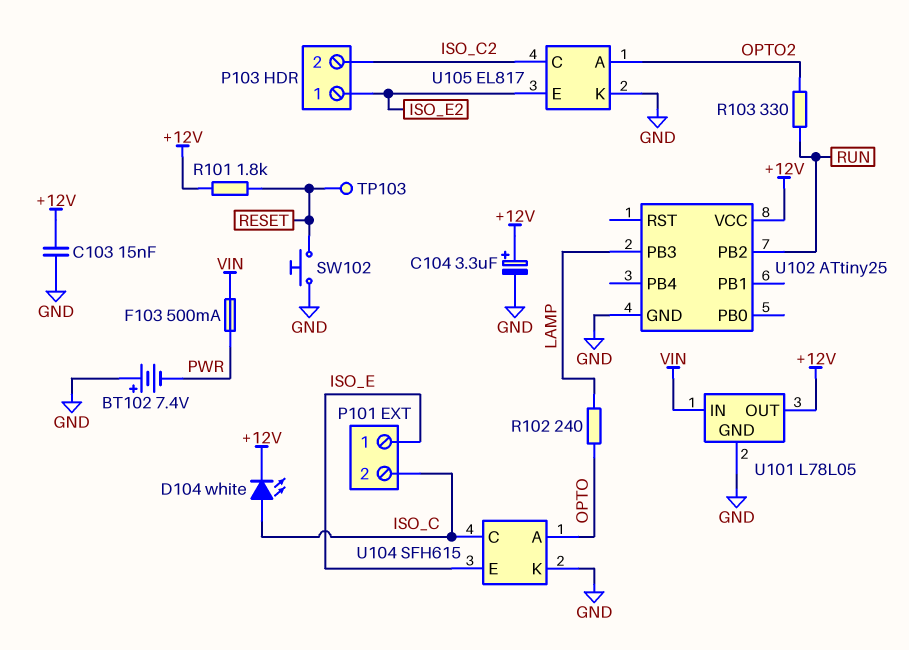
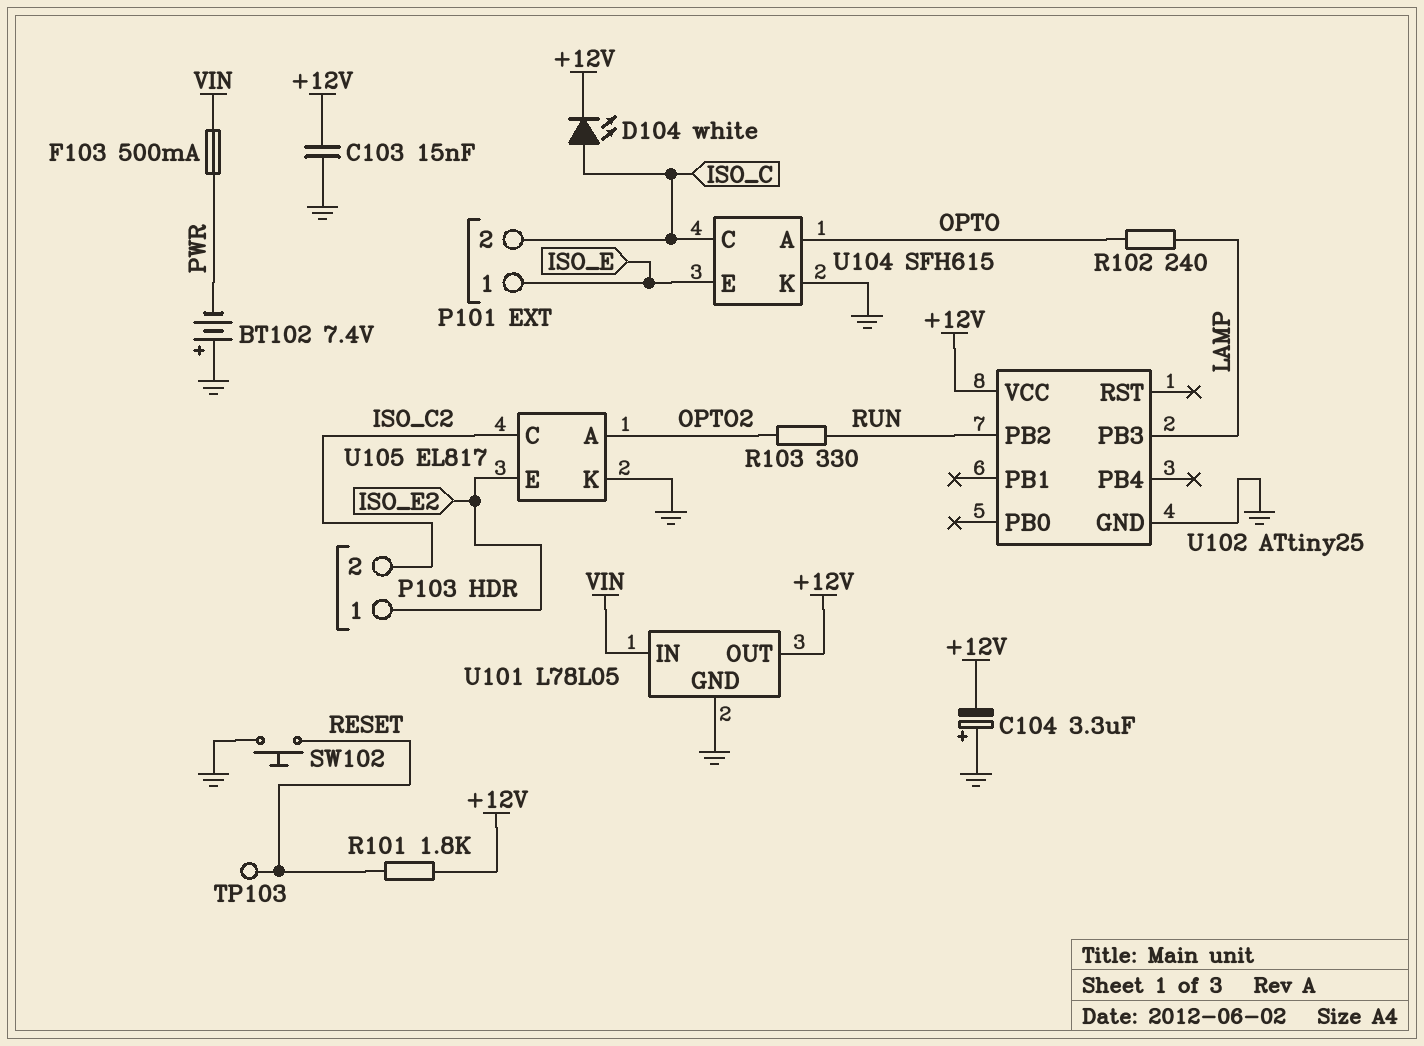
C104: 3.3uF (plus +12V, minus GND) -> 3.3uF (plus GND, minus +12V)

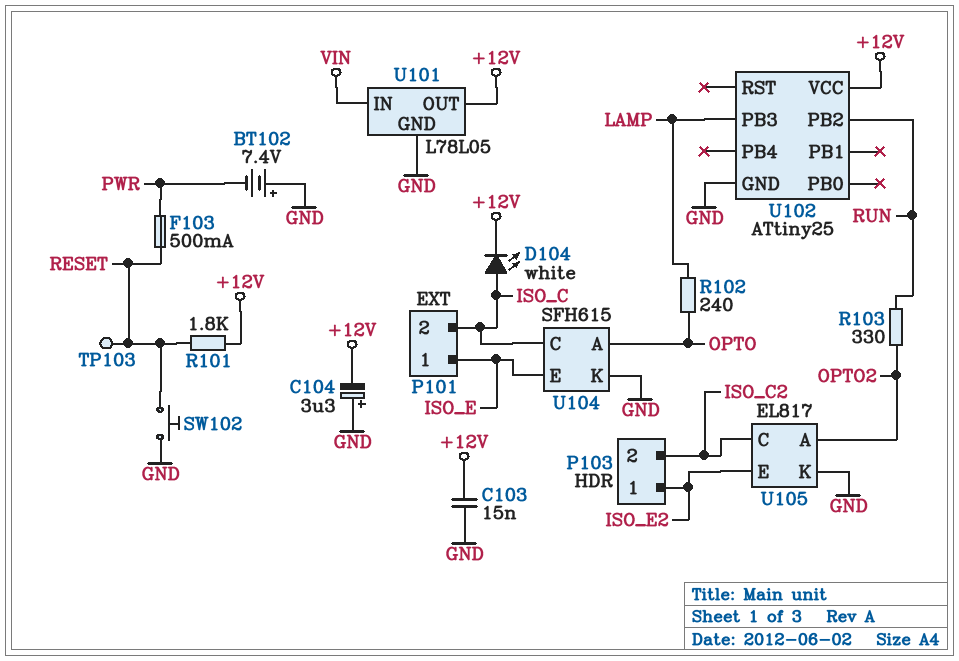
F103: 500mA (PWR, VIN) -> 500mA (PWR, RESET)

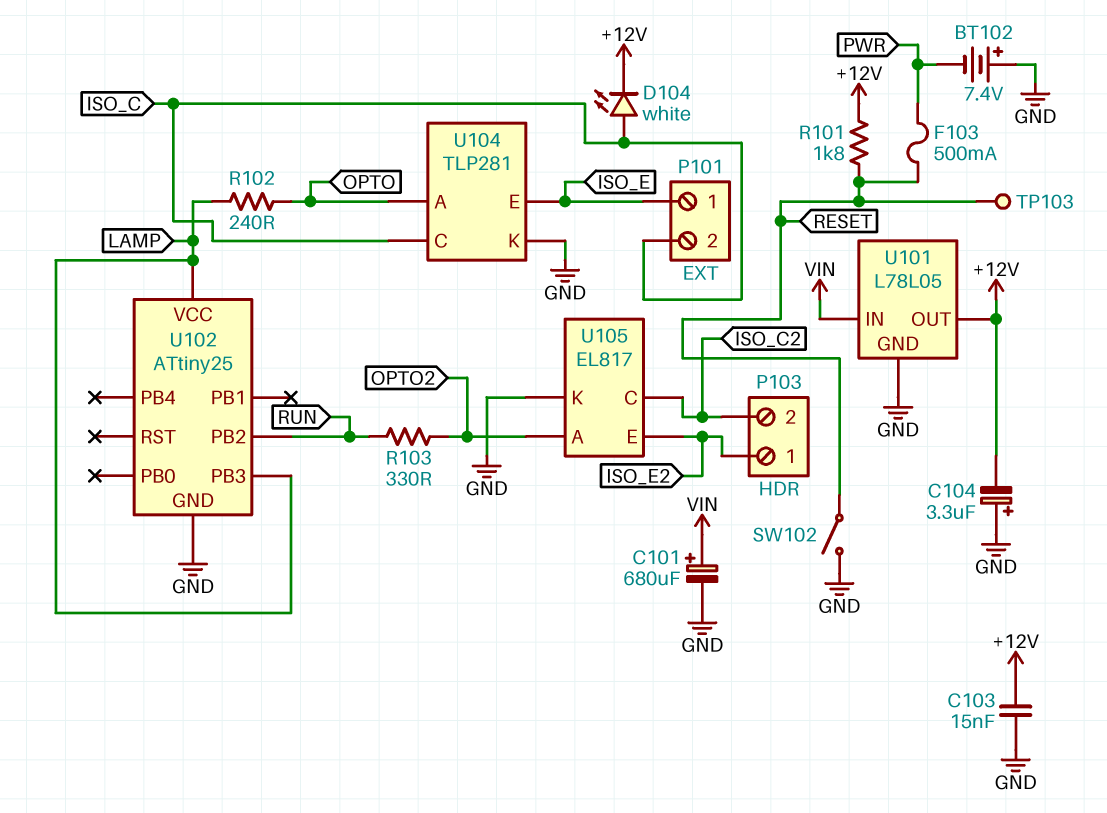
C101: none -> 680uF (plus VIN, minus GND)
SW102: button (GND, RESET) -> switch (GND, RESET)
U102 pin VCC: +12V -> LAMP
U104: SFH615 -> TLP281

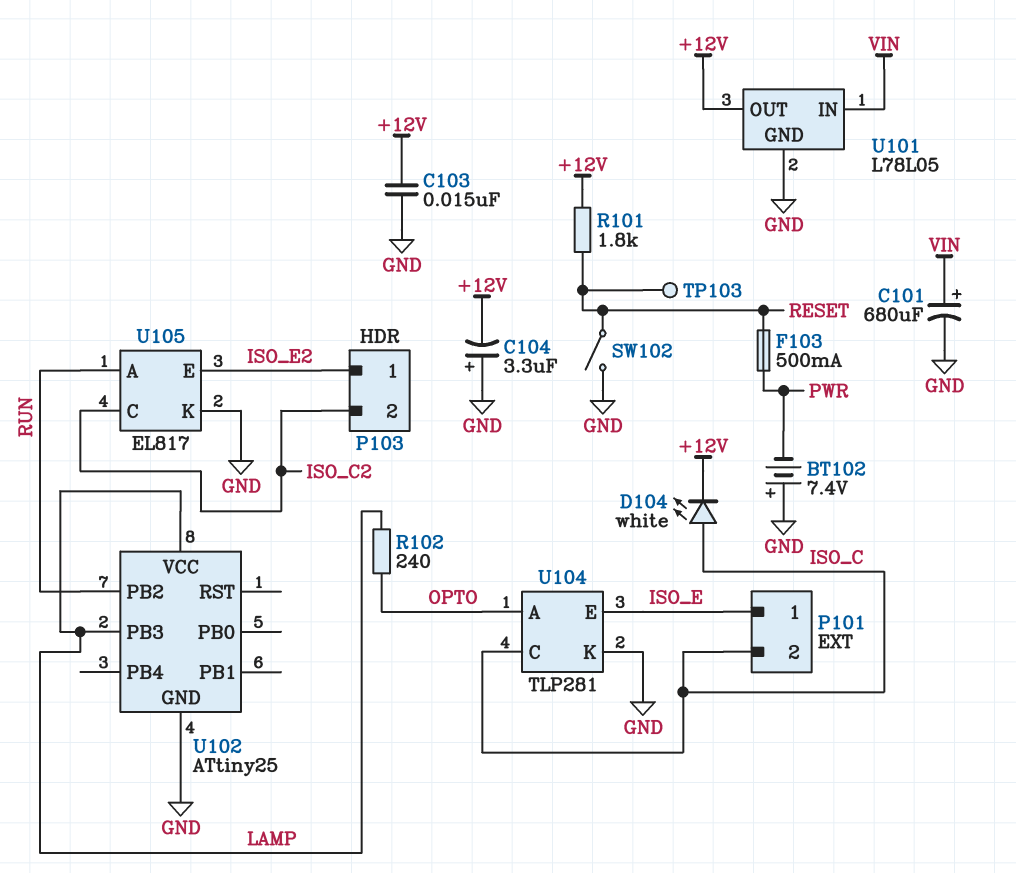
R103: 330 (OPTO2, RUN) -> none
U105 pin A: OPTO2 -> RUN

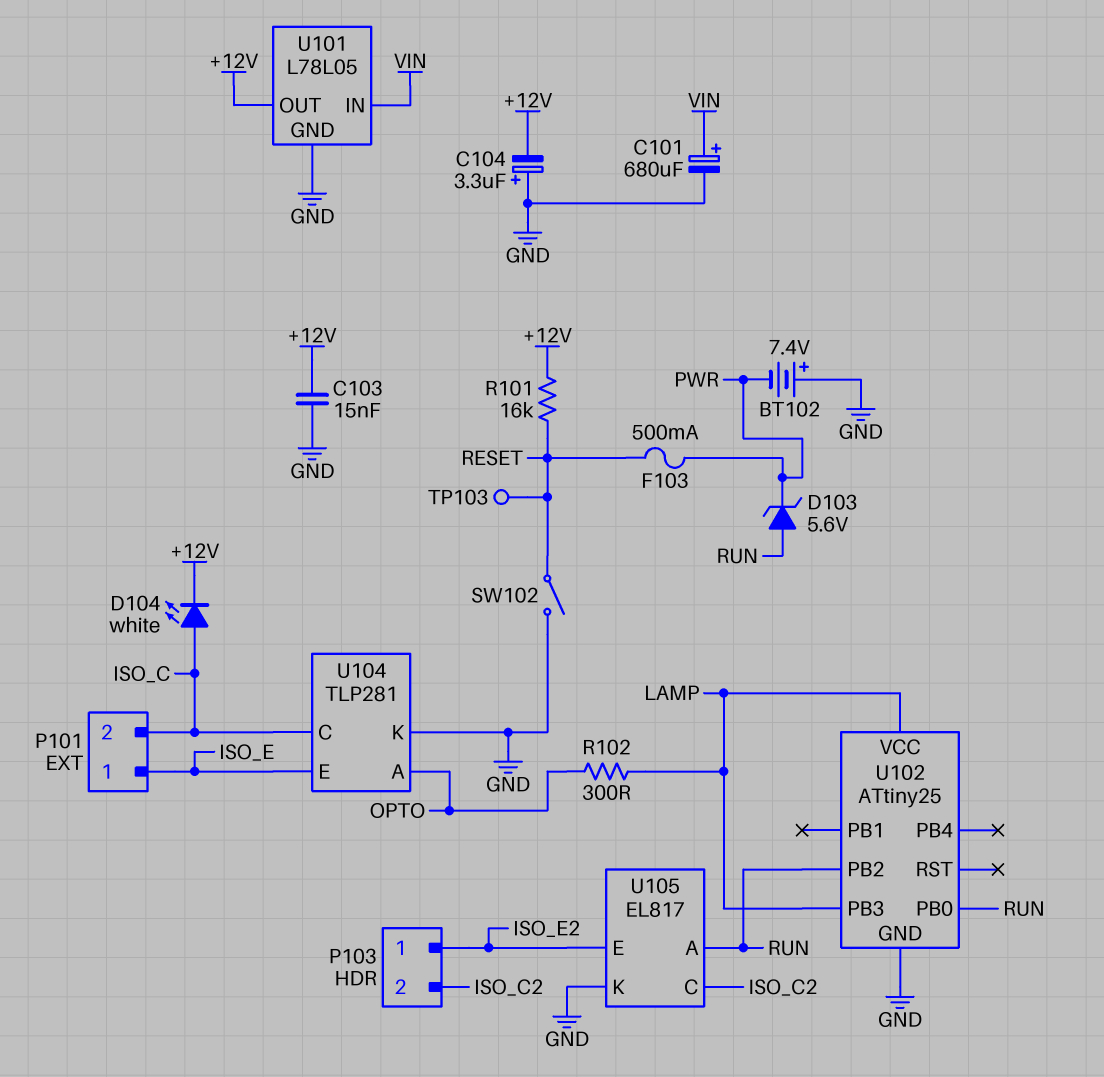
D103: none -> zener 5.6V (A RUN, K PWR)
R101: 1.8k (+12V, RESET) -> 16k (+12V, RESET)
R102: 240 (LAMP, OPTO) -> 300 (LAMP, OPTO)
U102 pin PB0: none -> RUN

